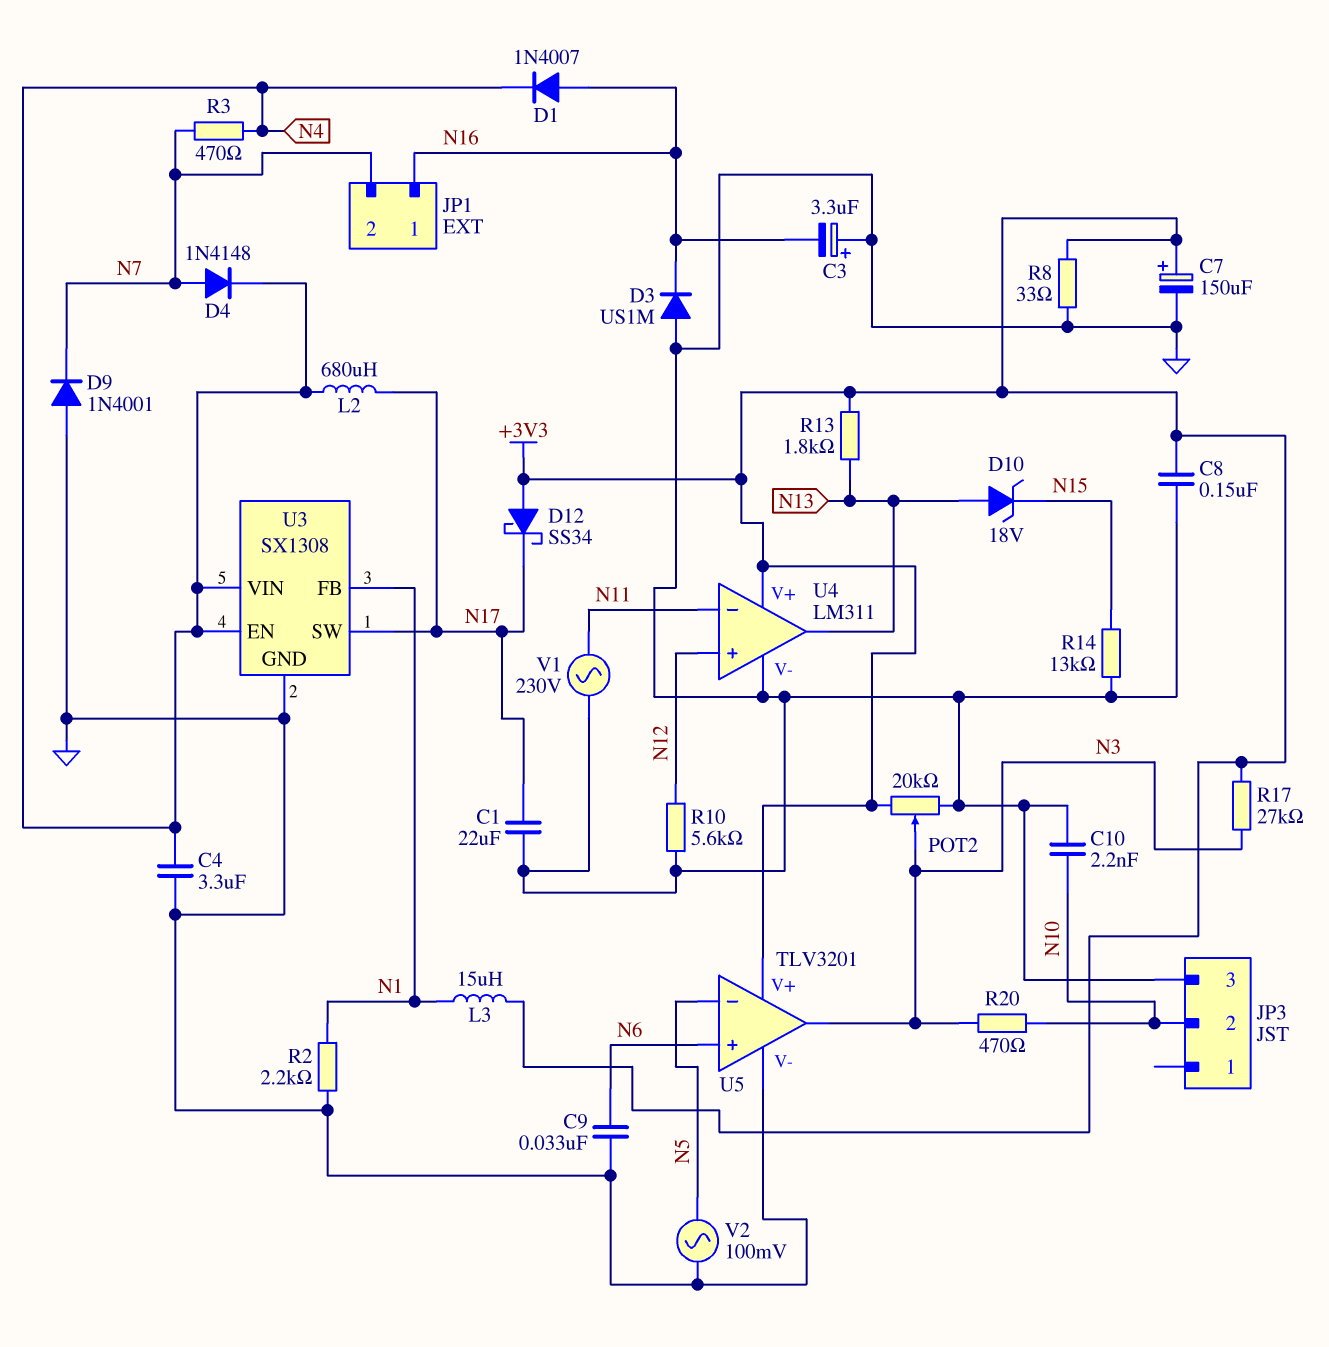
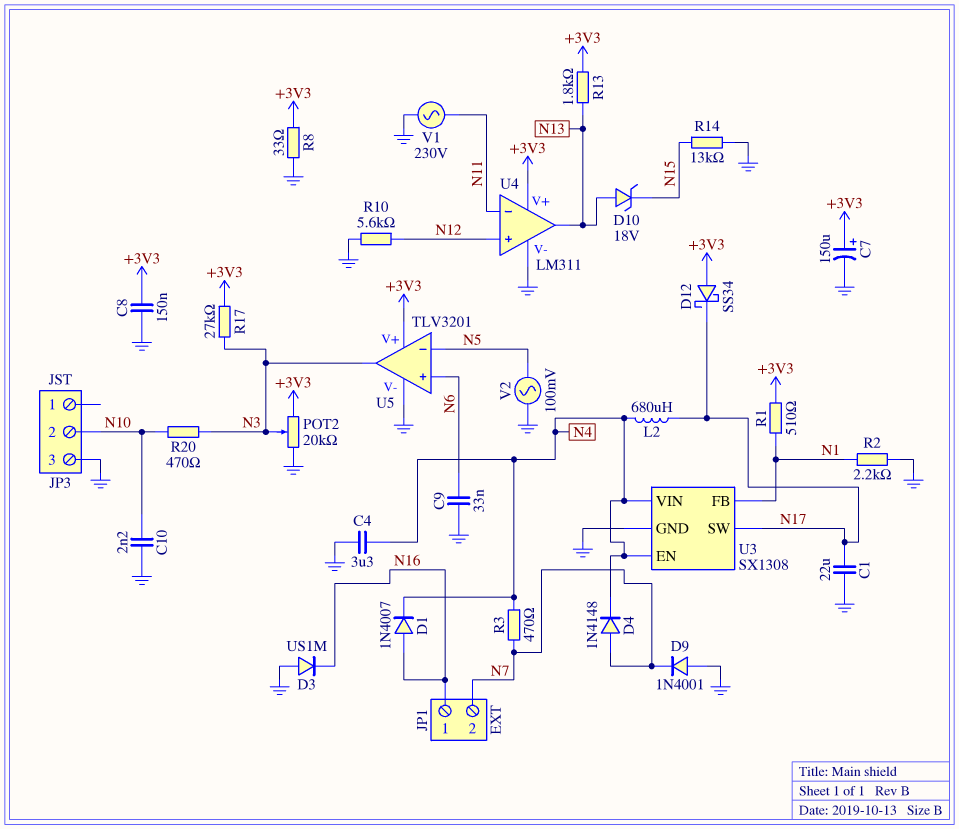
C3: 3.3uF (plus GND, minus N16) -> none
L3: 15uH (+3V3, N1) -> none
R1: none -> 510 (+3V3, N1)

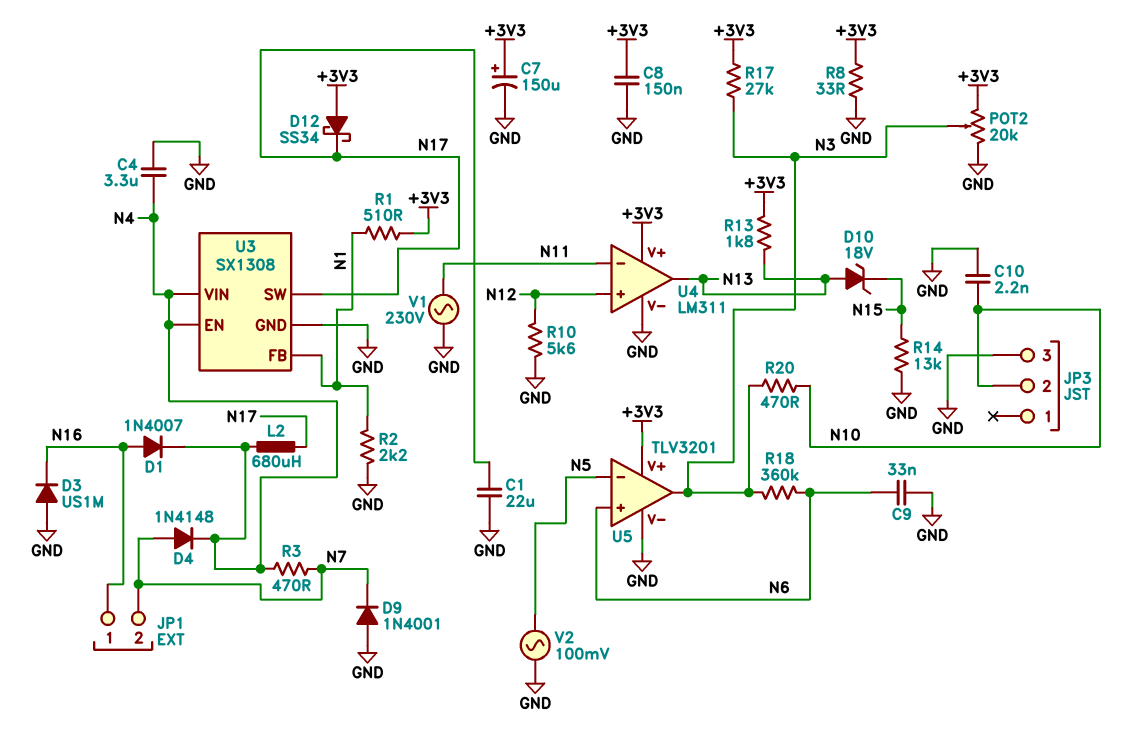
R18: none -> 360k (N3, N6)

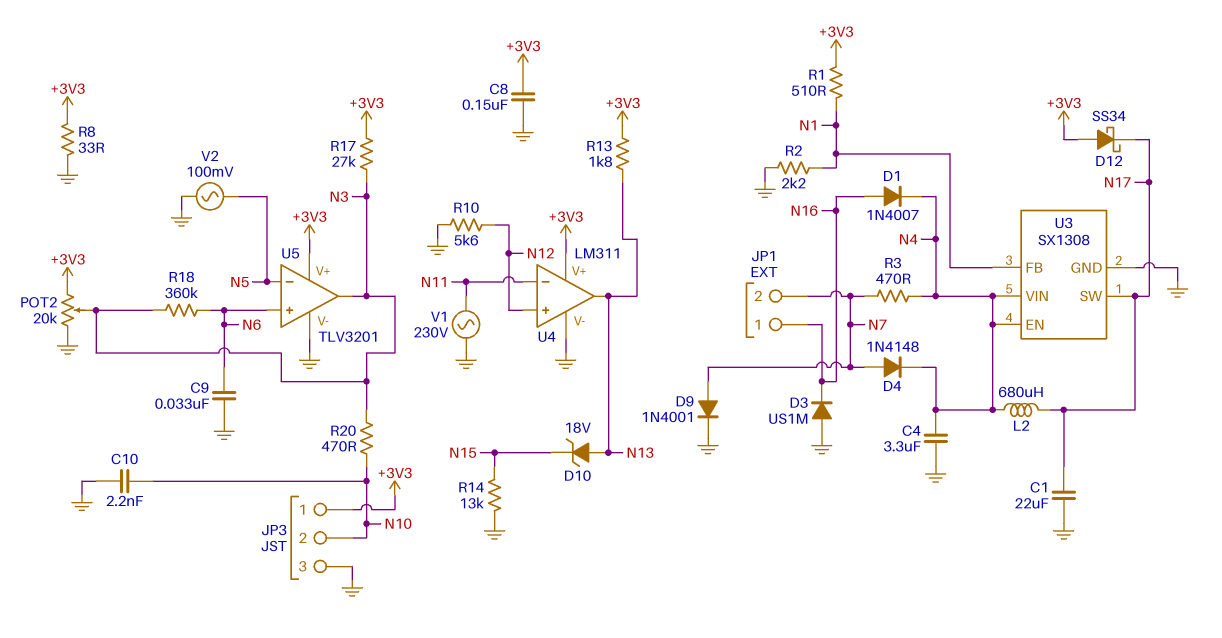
C7: 150uF (plus +3V3, minus GND) -> none
D9: diode 1N4001 (A GND, K N7) -> diode 1N4001 (A N7, K GND)
JP3 pin 1: none -> +3V3

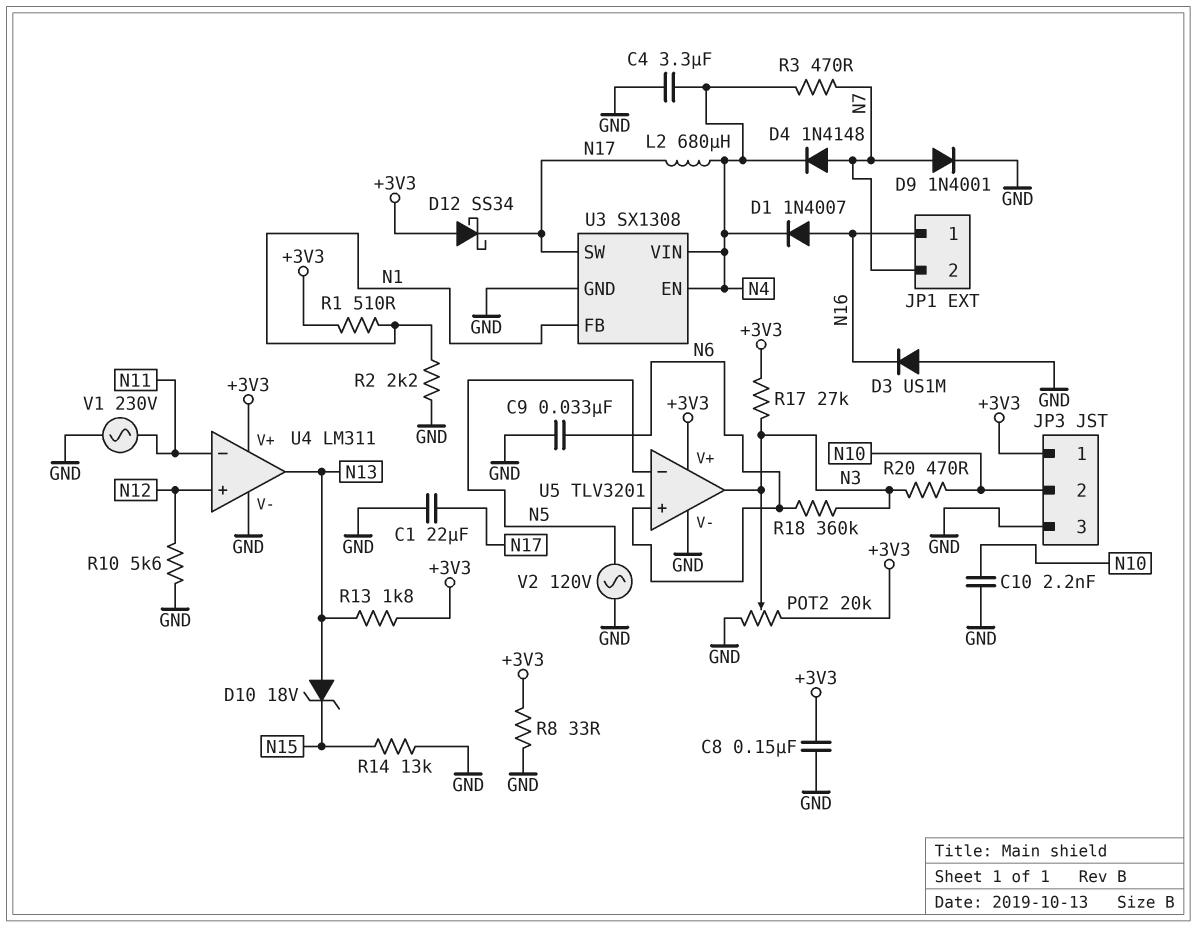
V2: AC 100mV (GND, N5) -> AC 120V (GND, N5)

